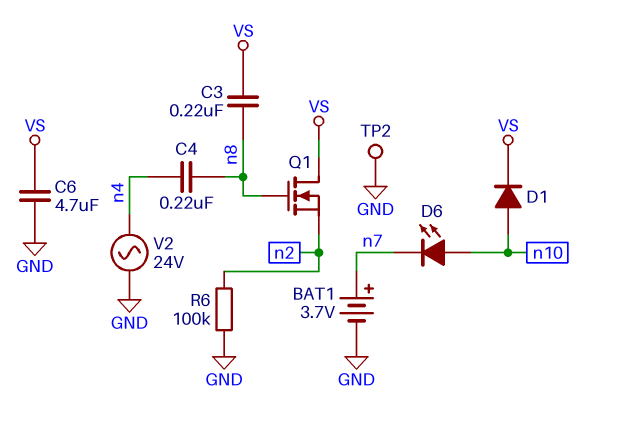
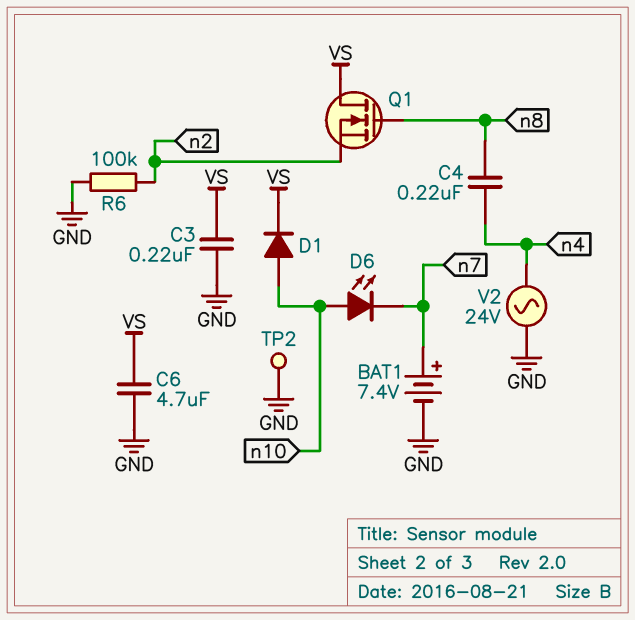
BAT1: 3.7V (plus n7, minus GND) -> 7.4V (plus n7, minus GND)
C3: 220nF (VS, n8) -> 220nF (GND, VS)

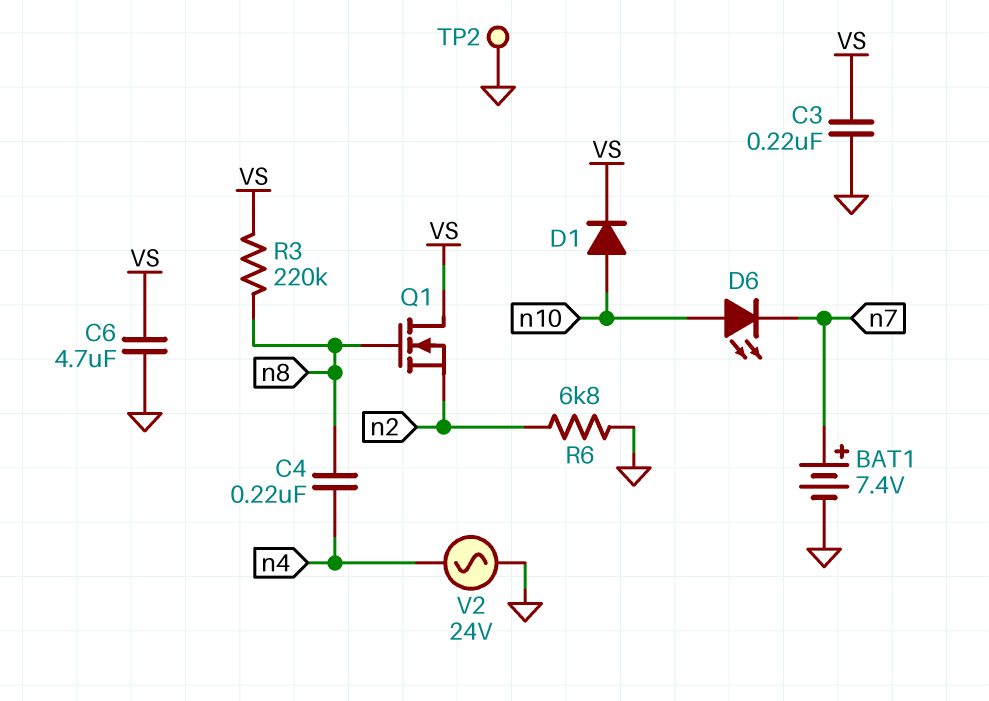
R3: none -> 220k (VS, n8)
R6: 100k (GND, n2) -> 6.8k (GND, n2)

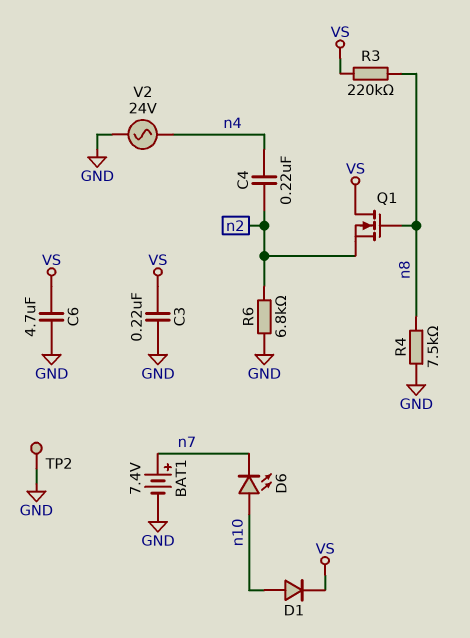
C4: 220nF (n4, n8) -> 220nF (n2, n4)
R4: none -> 7.5k (GND, n8)

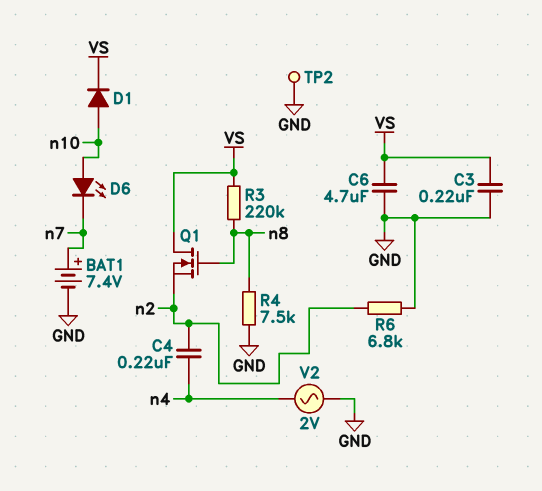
V2: AC 24V (GND, n4) -> AC 2V (GND, n4)

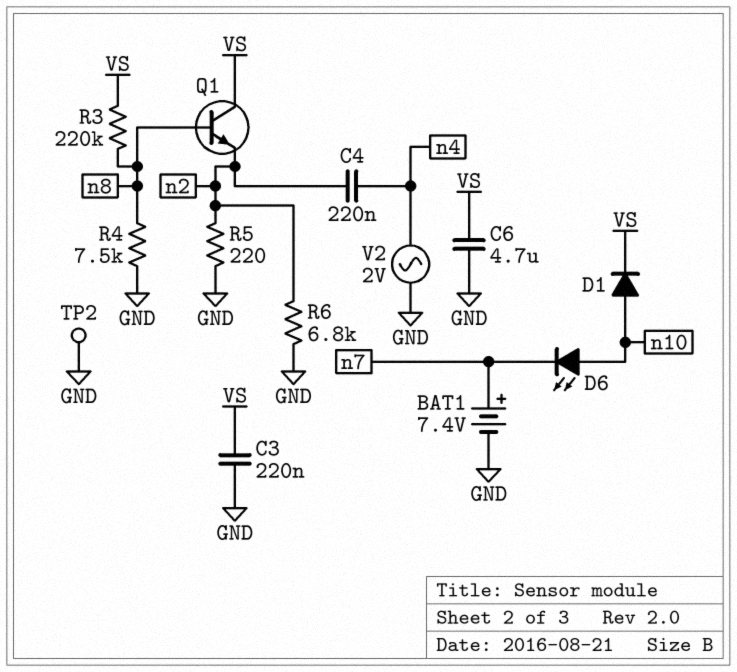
Q1: NMOS (G n8, D VS, S n2) -> NPN (B n8, C VS, E n2)
R5: none -> 220 (GND, n2)

